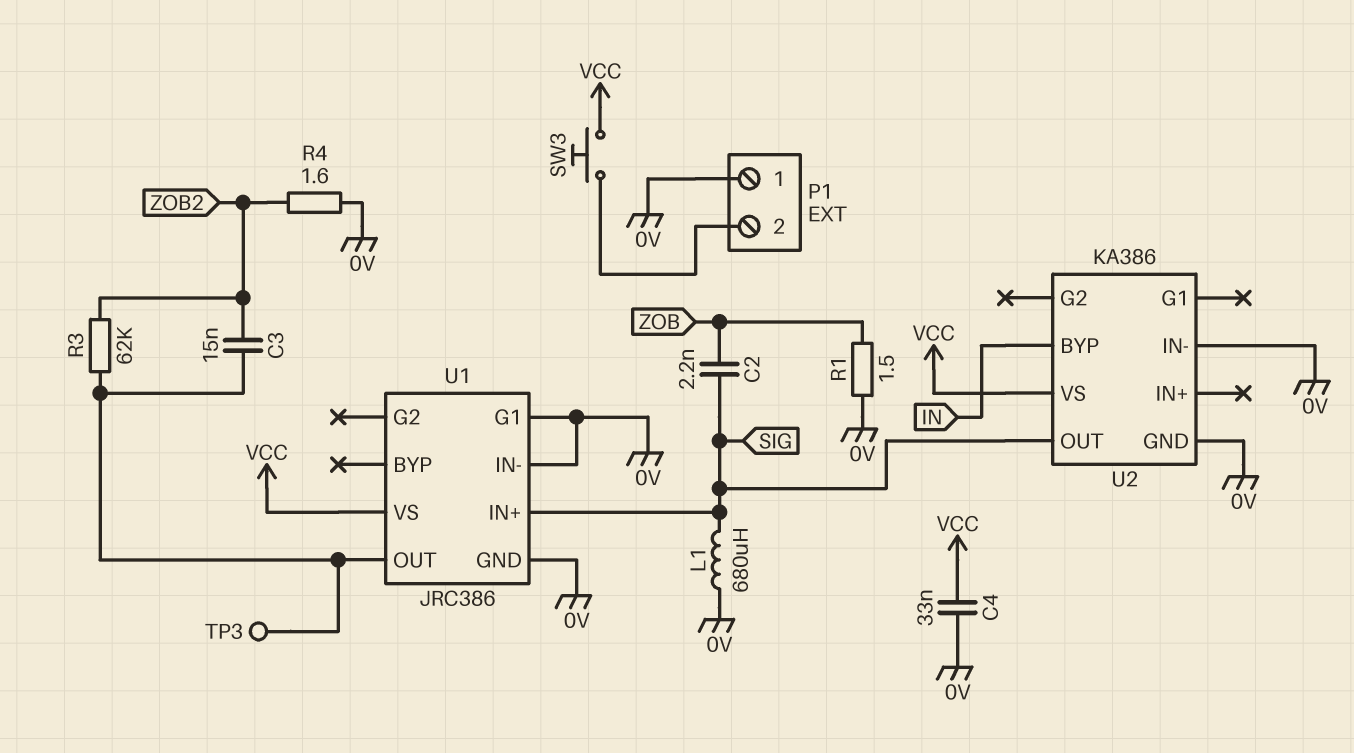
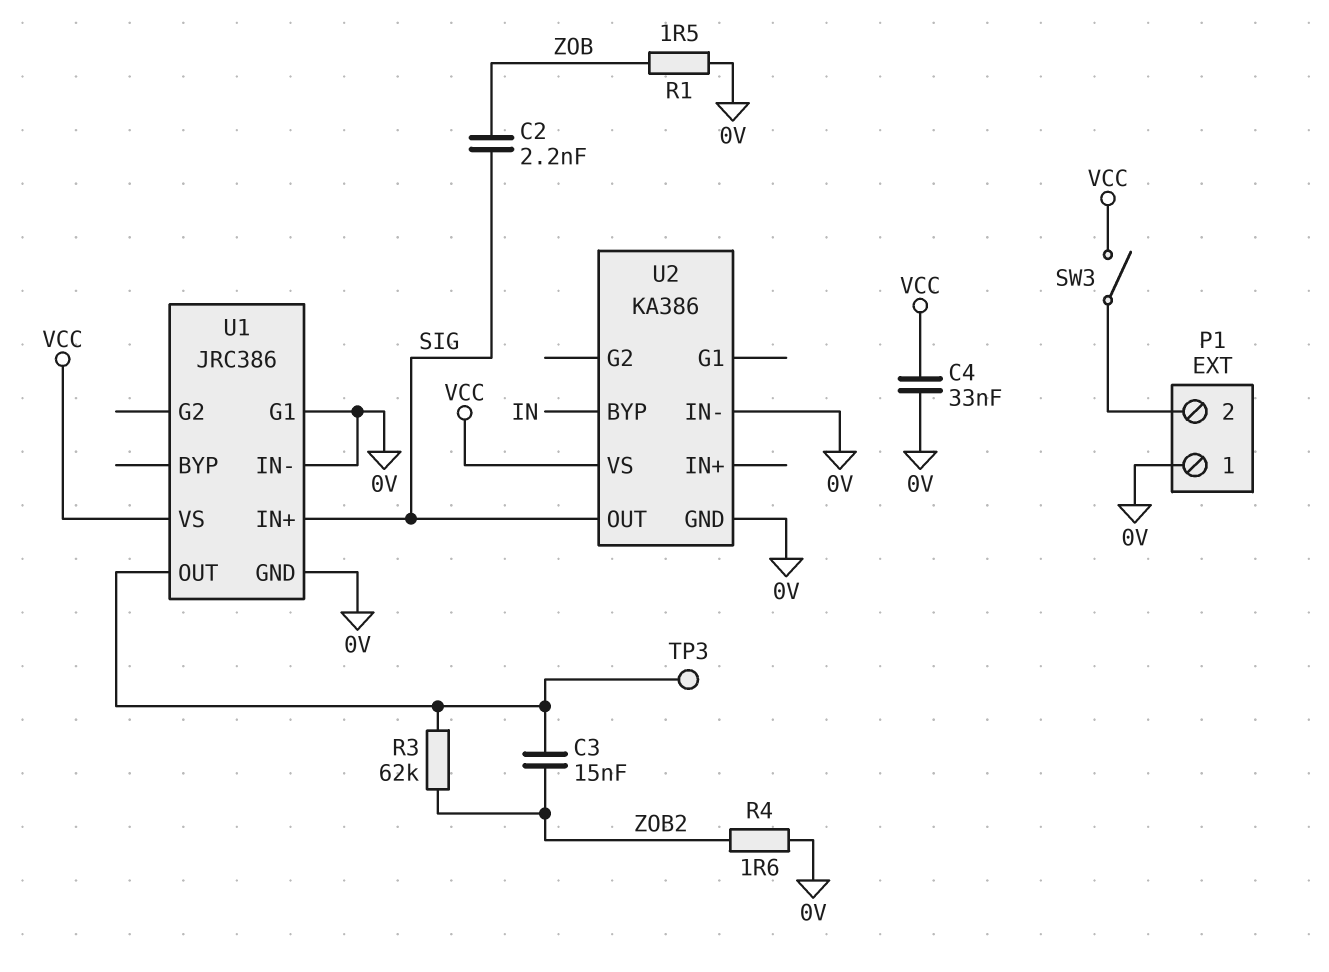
L1: 680uH (0V, SIG) -> none
SW3: button (P1/2, VCC) -> switch (P1/2, VCC)

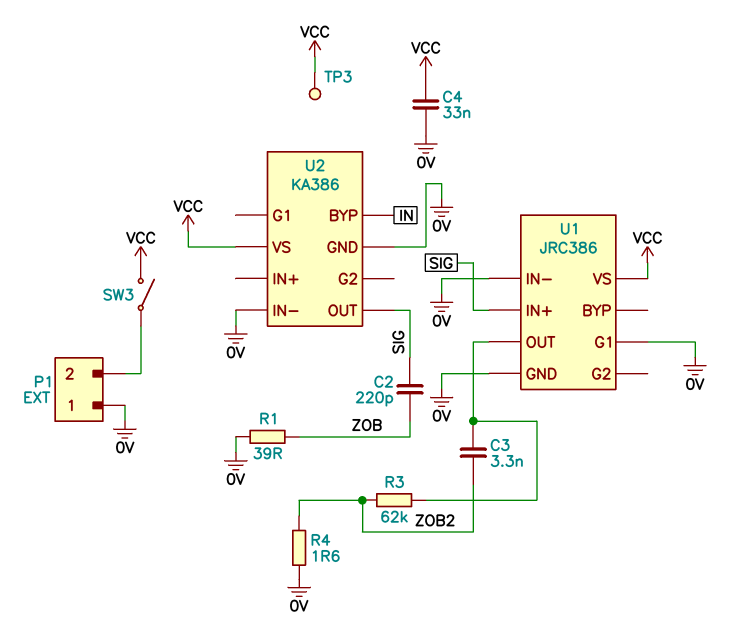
C2: 2.2nF (SIG, ZOB) -> 220pF (SIG, ZOB)
C3: 15nF (U1/OUT, ZOB2) -> 3.3nF (U1/OUT, ZOB2)
R1: 1.5 (0V, ZOB) -> 39 (0V, ZOB)
TP3: test point (U1/OUT) -> test point (VCC)

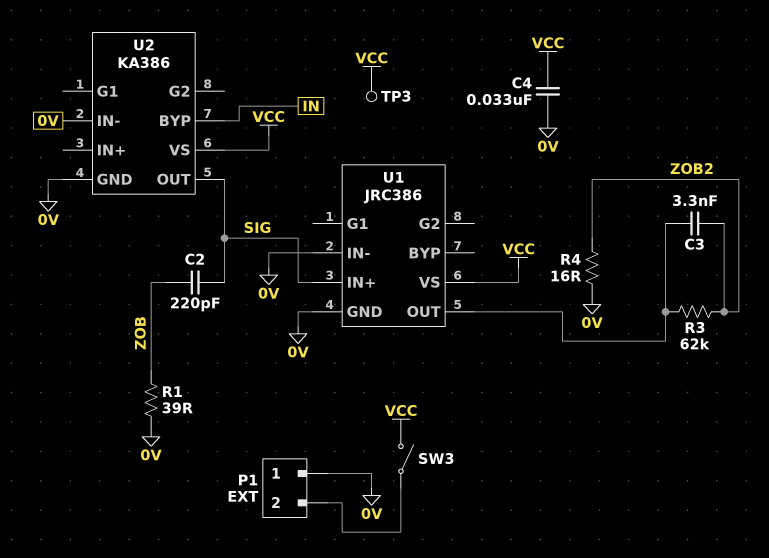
R4: 1.6 (0V, ZOB2) -> 16 (0V, ZOB2)
U1 pin G1: 0V -> none

